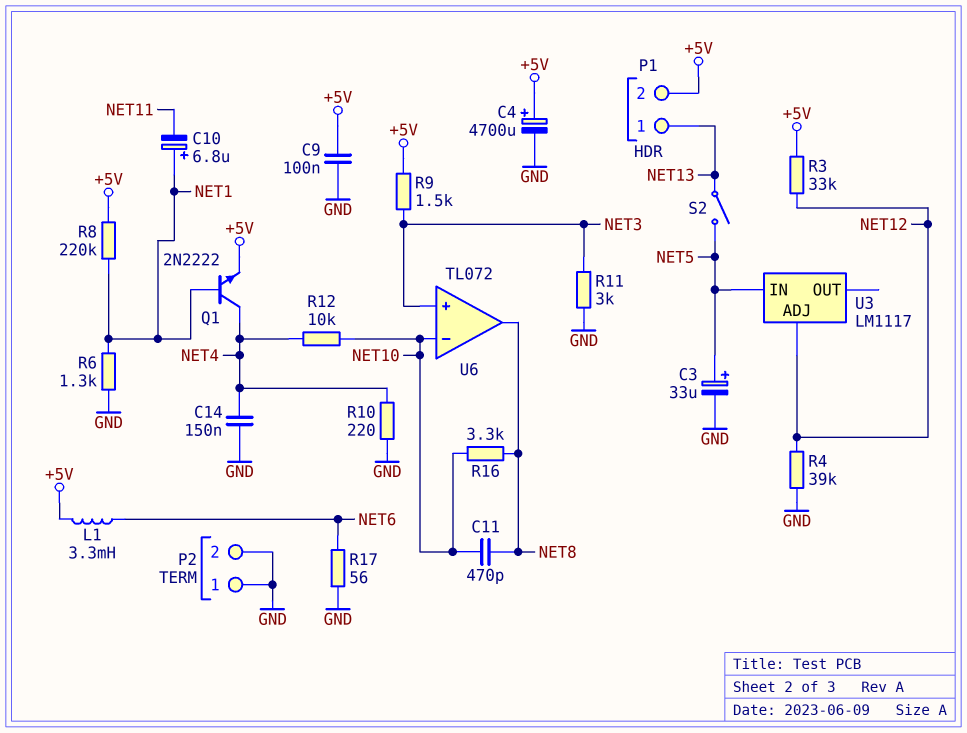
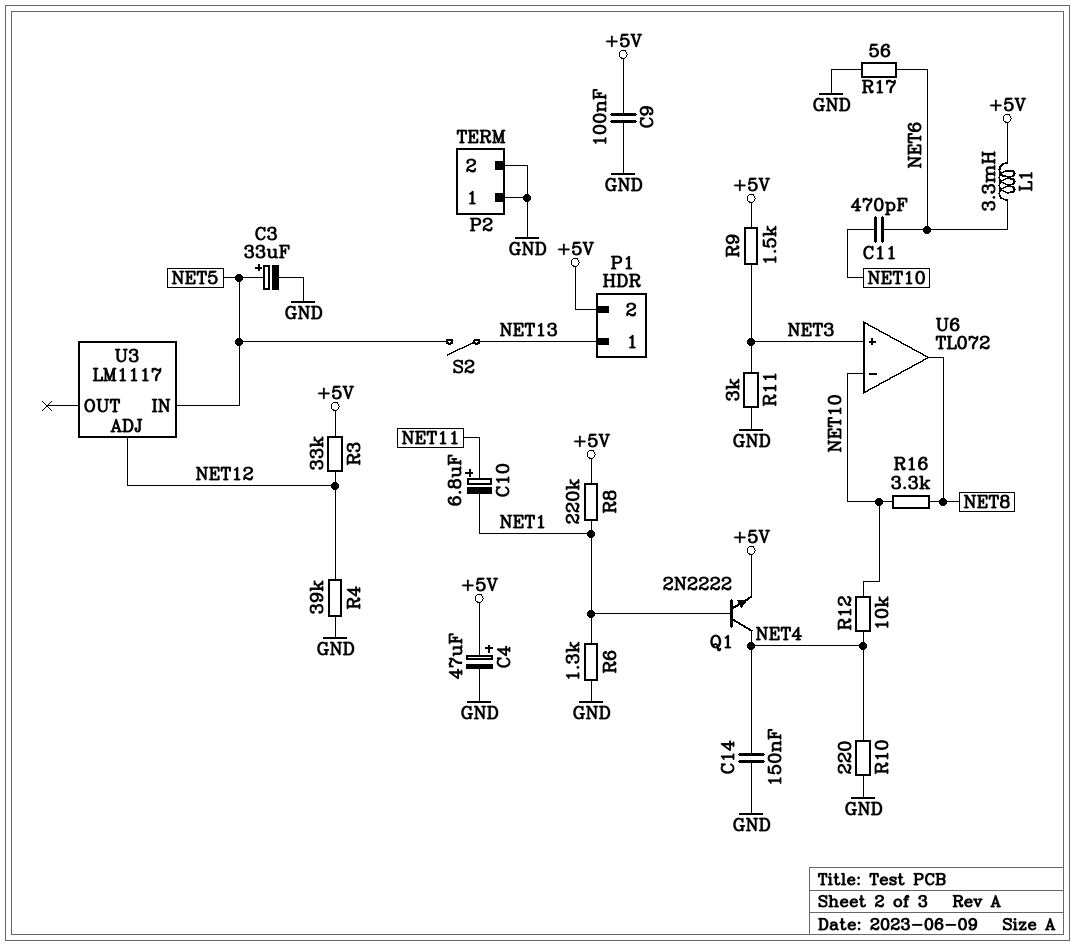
C4: 4700uF (plus +5V, minus GND) -> 47uF (plus +5V, minus GND)
C10: 6.8uF (plus NET1, minus NET11) -> 6.8uF (plus NET11, minus NET1)
C11: 470pF (NET8, NET10) -> 470pF (NET6, NET10)

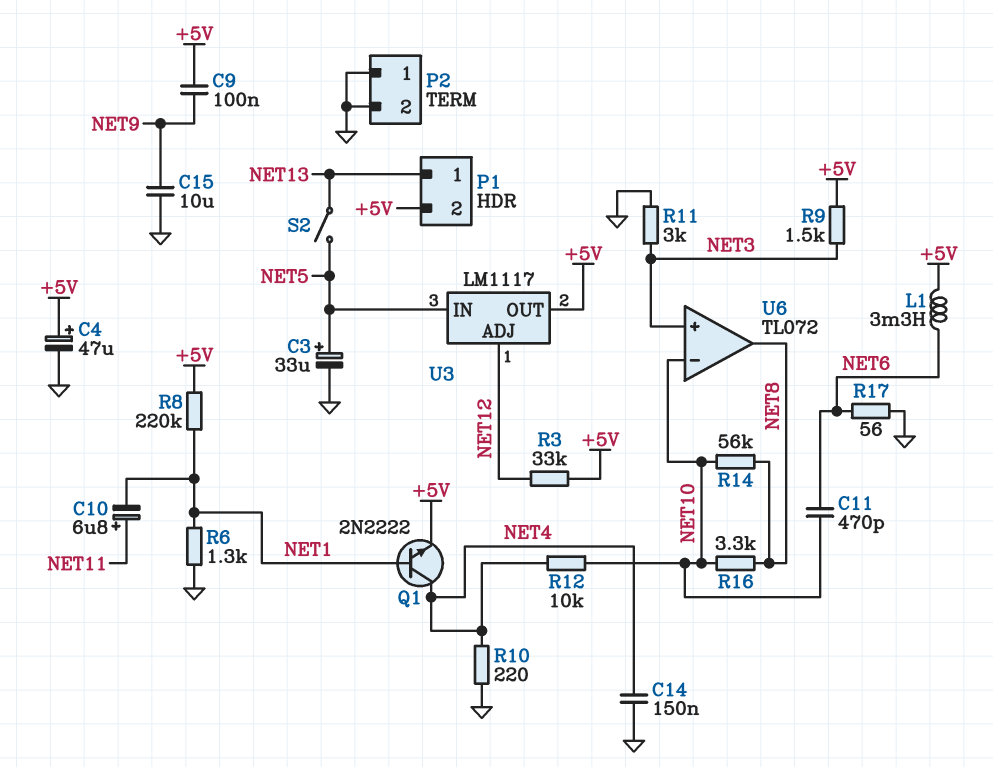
C9: 100nF (+5V, GND) -> 100nF (+5V, NET9)
C15: none -> 10uF (GND, NET9)
R4: 39k (GND, NET12) -> none
R14: none -> 56k (NET8, NET10)
U3 pin OUT: none -> +5V

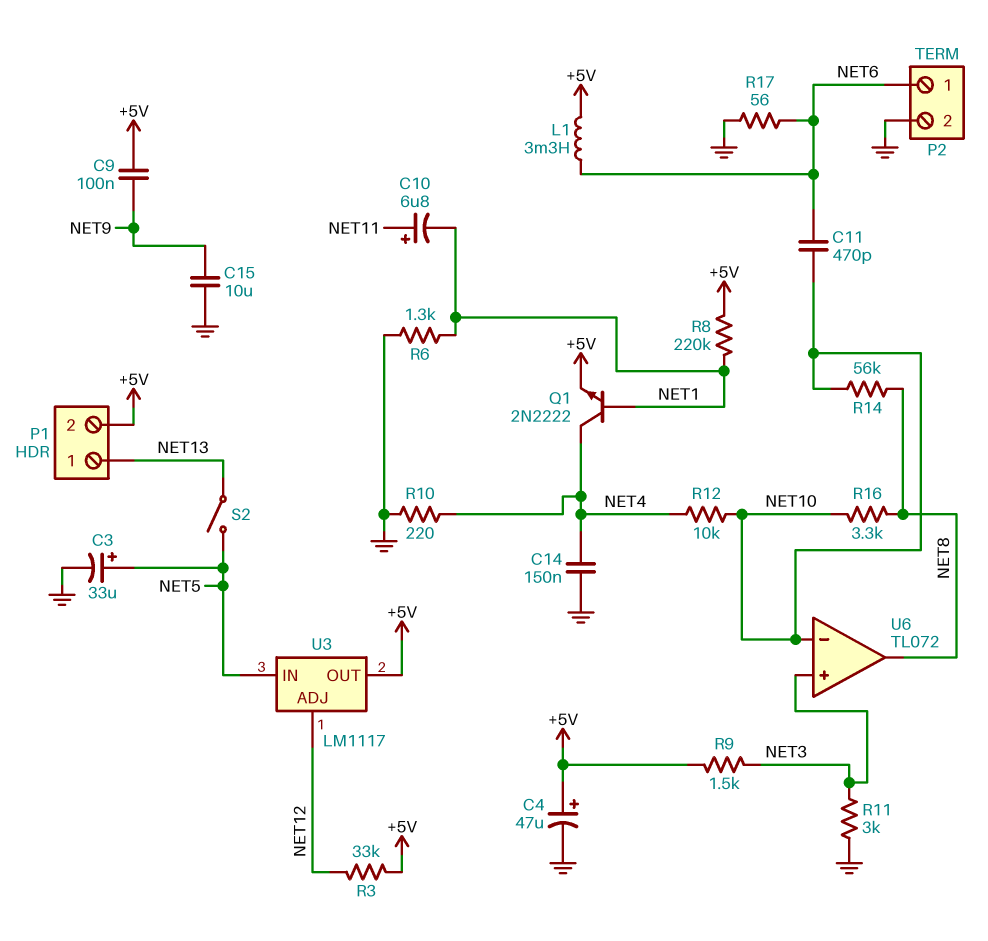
P2 pin 1: GND -> NET6

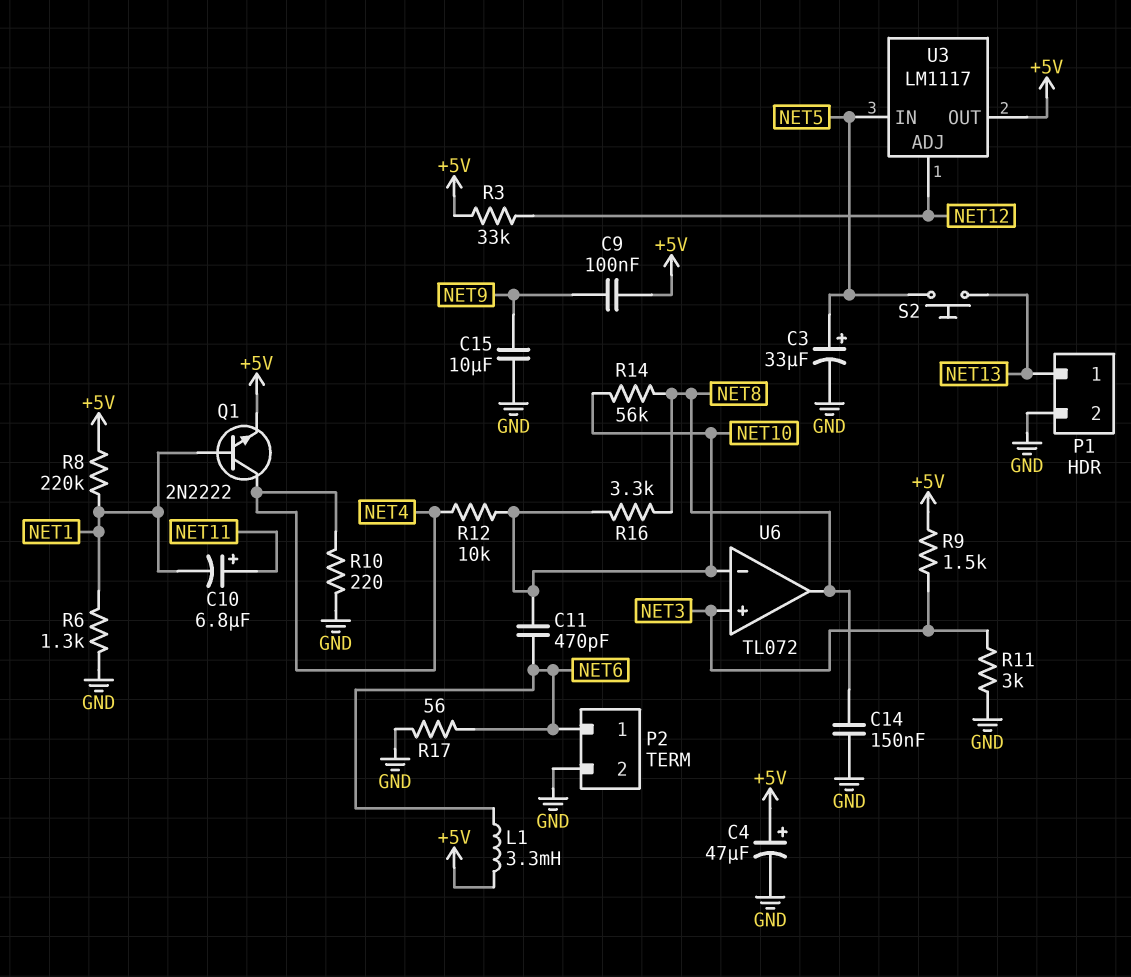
C14: 150nF (GND, NET4) -> 150nF (GND, NET8)
P1 pin 2: +5V -> GND
S2: switch (NET5, NET13) -> button (NET5, NET13)

